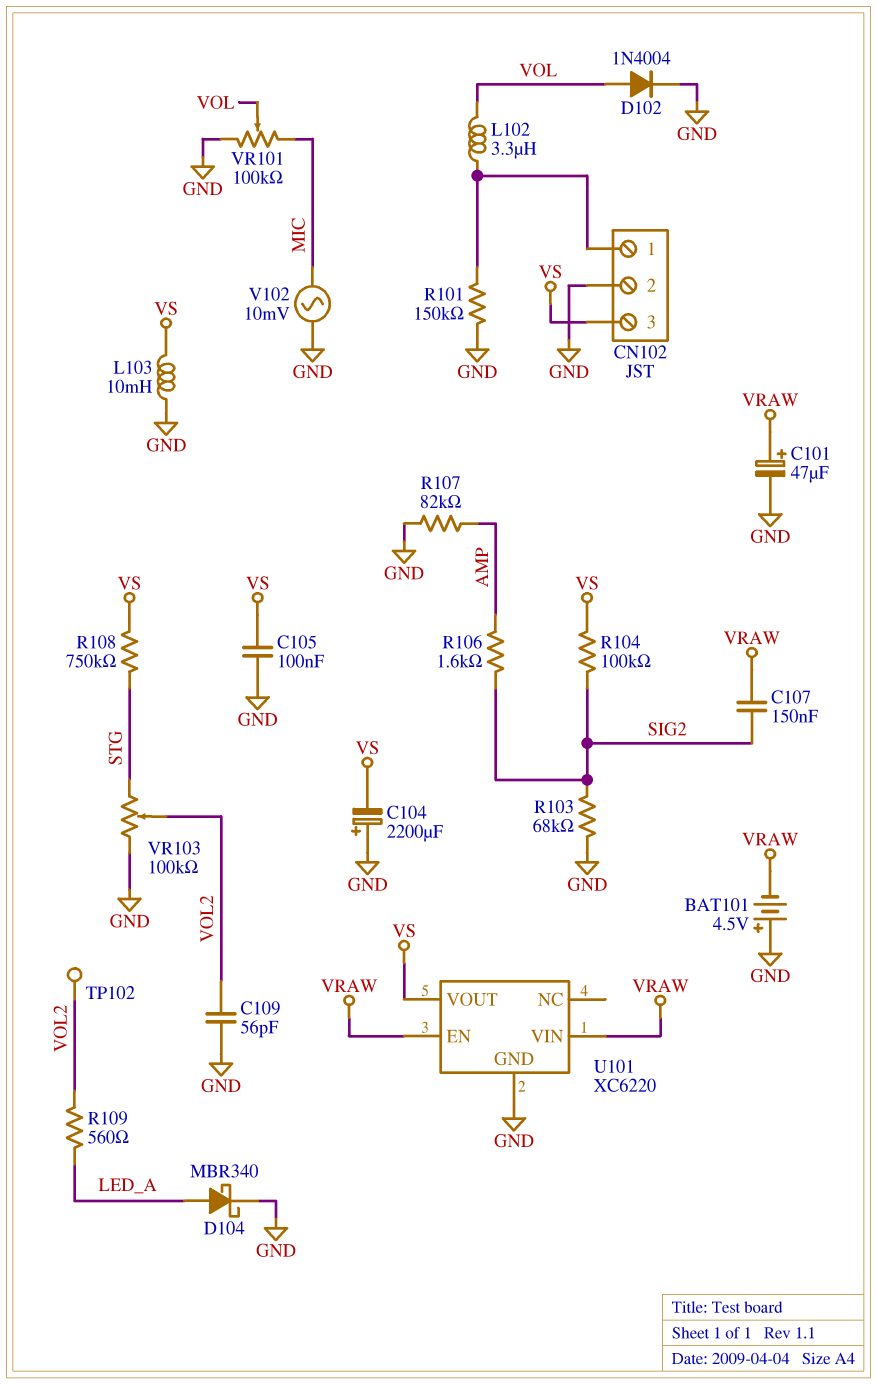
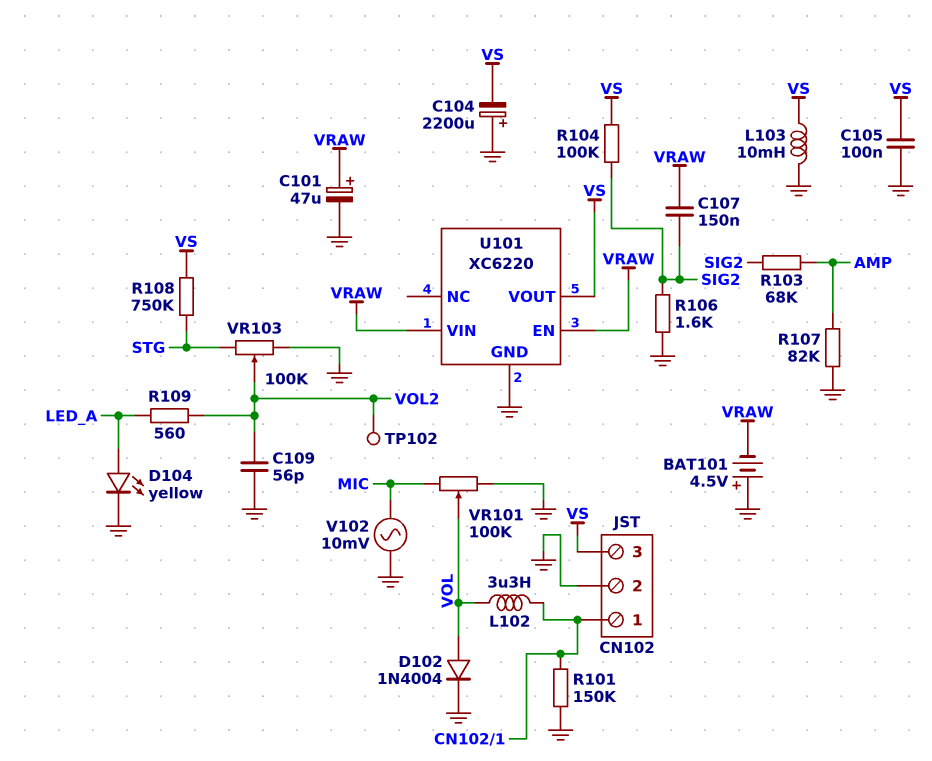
D104: schottky MBR340 (A LED_A, K GND) -> LED yellow (A LED_A, K GND)
R103: 68k (GND, SIG2) -> 68k (AMP, SIG2)
R106: 1.6k (AMP, SIG2) -> 1.6k (GND, SIG2)

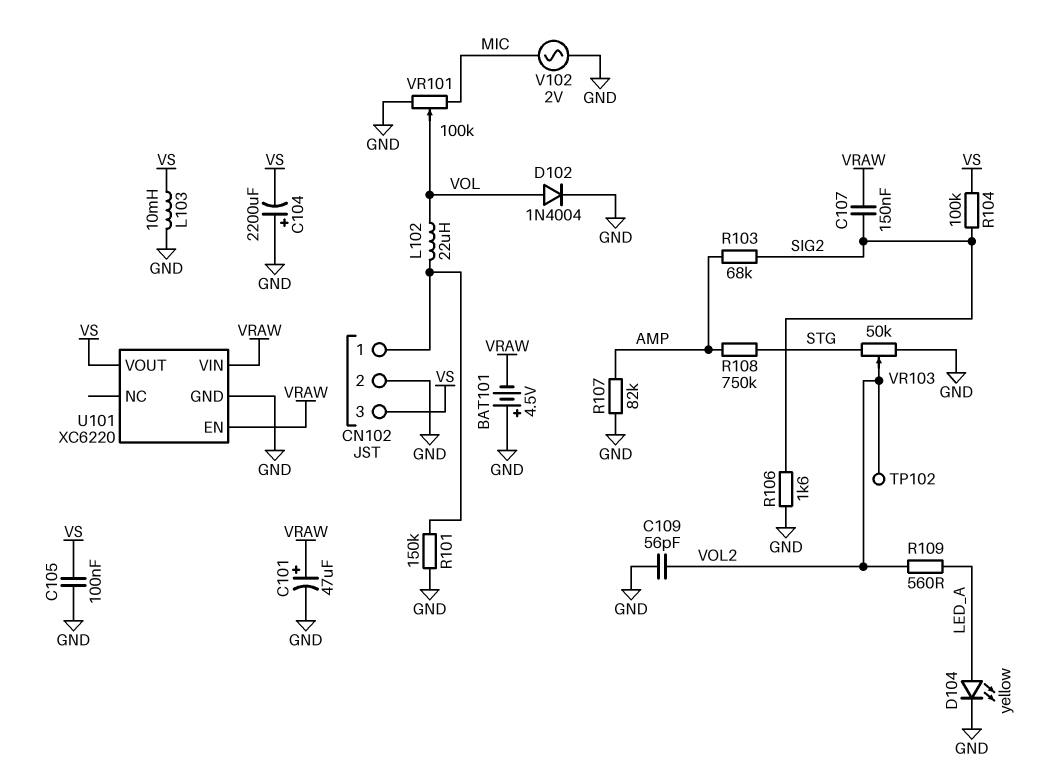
L102: 3.3uH (CN102/1, VOL) -> 22uH (CN102/1, VOL)
R108: 750k (STG, VS) -> 750k (AMP, STG)
V102: AC 10mV (GND, MIC) -> AC 2V (GND, MIC)
VR103: 100k (GND, STG, wiper VOL2) -> 50k (GND, STG, wiper VOL2)

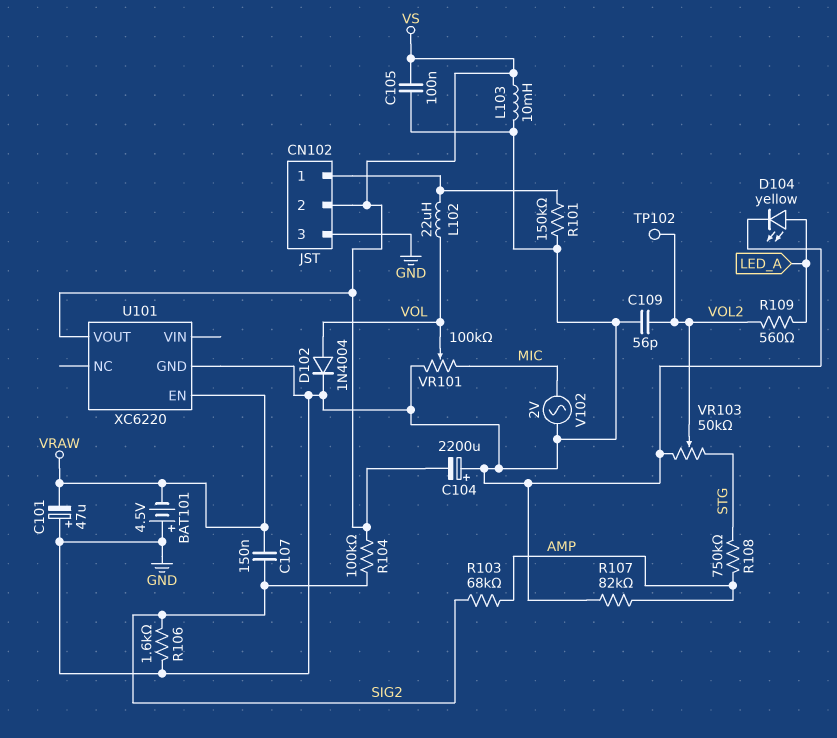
C101: 47uF (plus VRAW, minus GND) -> 47uF (plus GND, minus VRAW)
CN102 pin 2: GND -> VS
CN102 pin 3: VS -> GND
U101 pin VIN: VRAW -> none

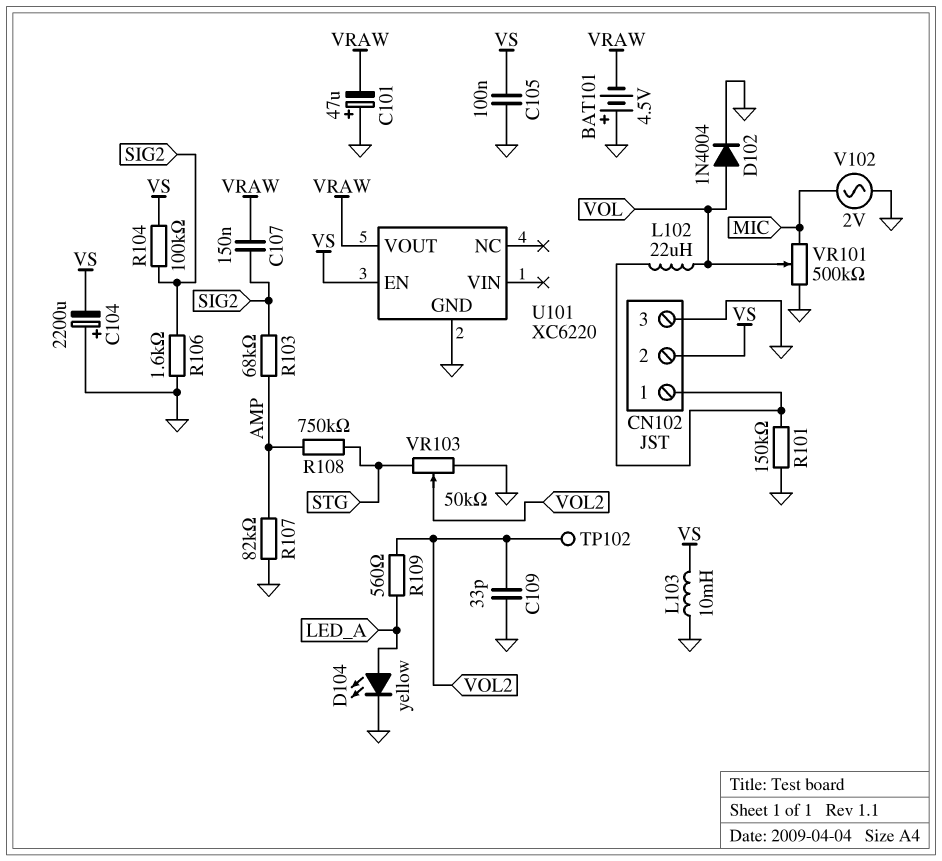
C109: 56pF (GND, VOL2) -> 33pF (GND, VOL2)
U101 pin EN: VRAW -> VS
U101 pin VOUT: VS -> VRAW
VR101: 100k (GND, MIC, wiper VOL) -> 500k (GND, MIC, wiper VOL)

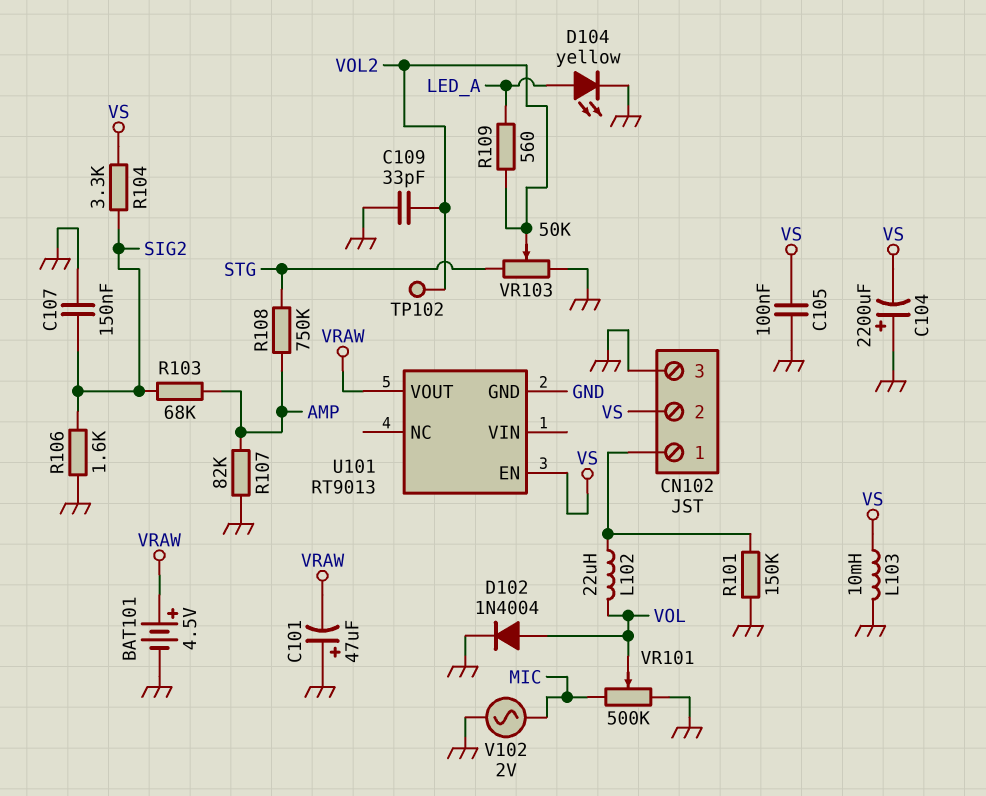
BAT101: 4.5V (plus GND, minus VRAW) -> 4.5V (plus VRAW, minus GND)
C107: 150nF (SIG2, VRAW) -> 150nF (GND, SIG2)
R104: 100k (SIG2, VS) -> 3.3k (SIG2, VS)
U101: XC6220 -> RT9013

